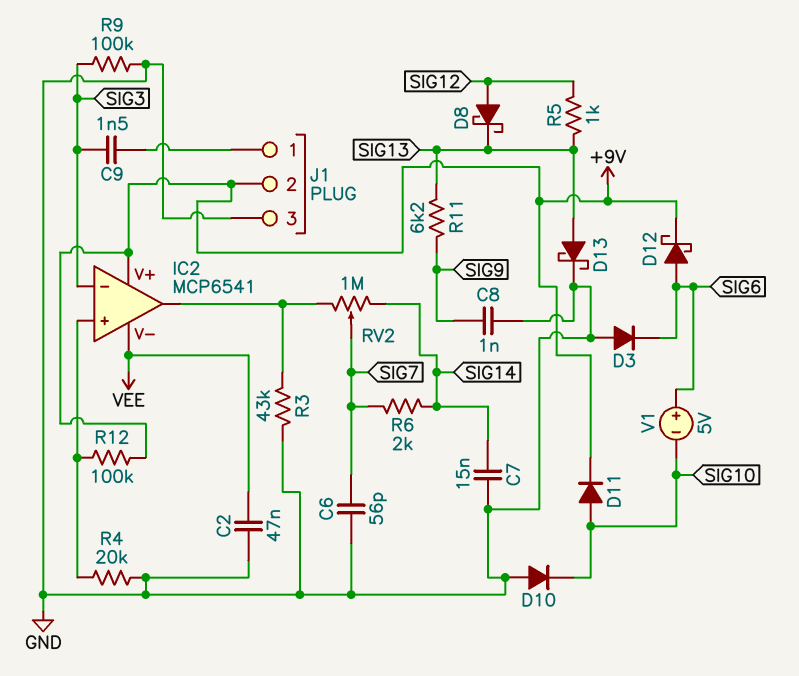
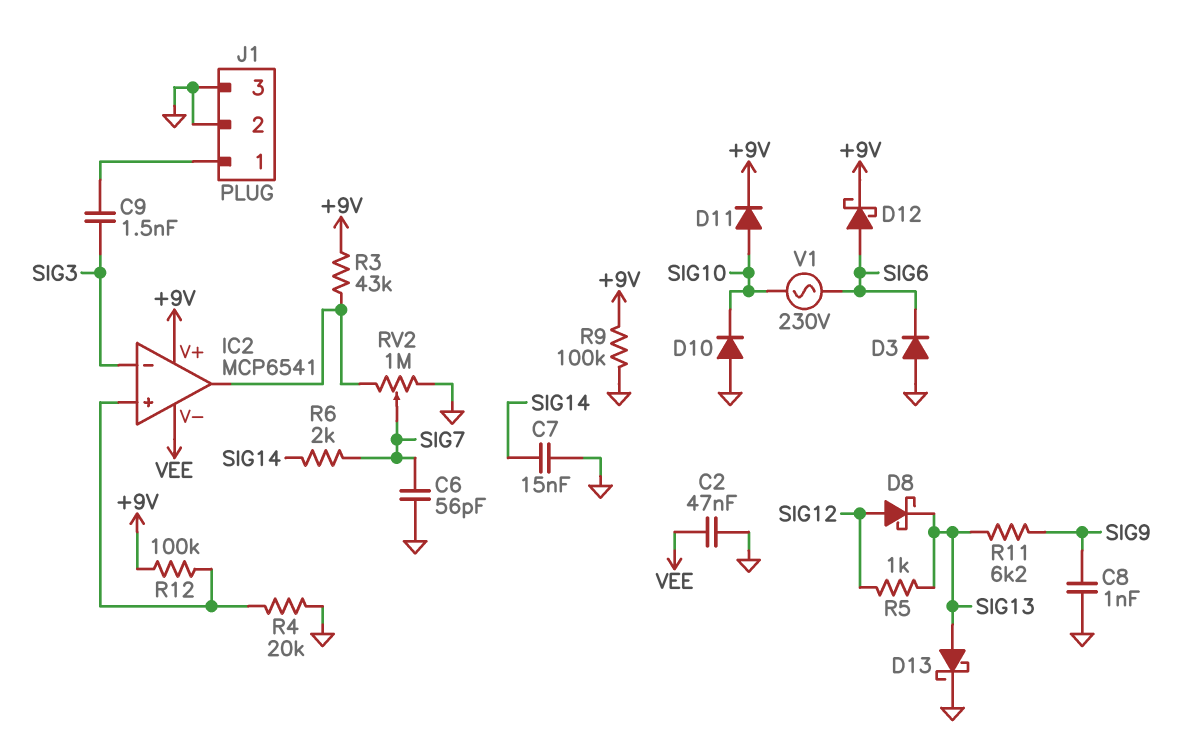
J1 pin 2: +9V -> GND
R3: 43k (GND, IC2/out) -> 43k (+9V, IC2/out)
R9: 100k (GND, SIG3) -> 100k (+9V, GND)
RV2: 1M (IC2/out, SIG14, wiper SIG7) -> 1M (GND, IC2/out, wiper SIG7)
V1: 5V (plus SIG6, minus SIG10) -> AC 230V (SIG6, SIG10)

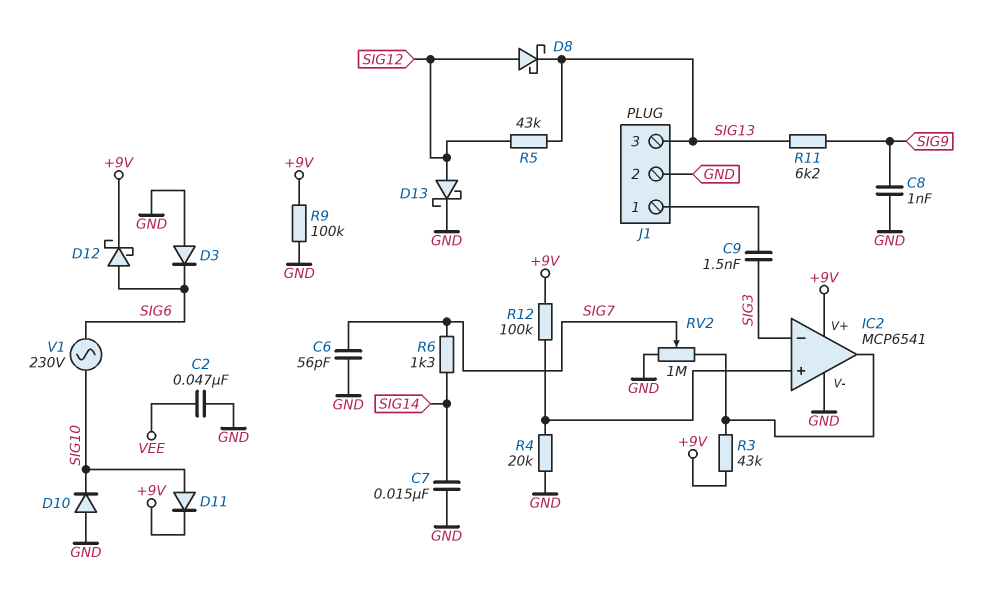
D13: schottky (A SIG13, K GND) -> schottky (A SIG12, K GND)
IC2 pin V-: VEE -> GND
J1 pin 3: GND -> SIG13
R5: 1k (SIG12, SIG13) -> 43k (SIG12, SIG13)
R6: 2k (SIG7, SIG14) -> 1.3k (SIG7, SIG14)

